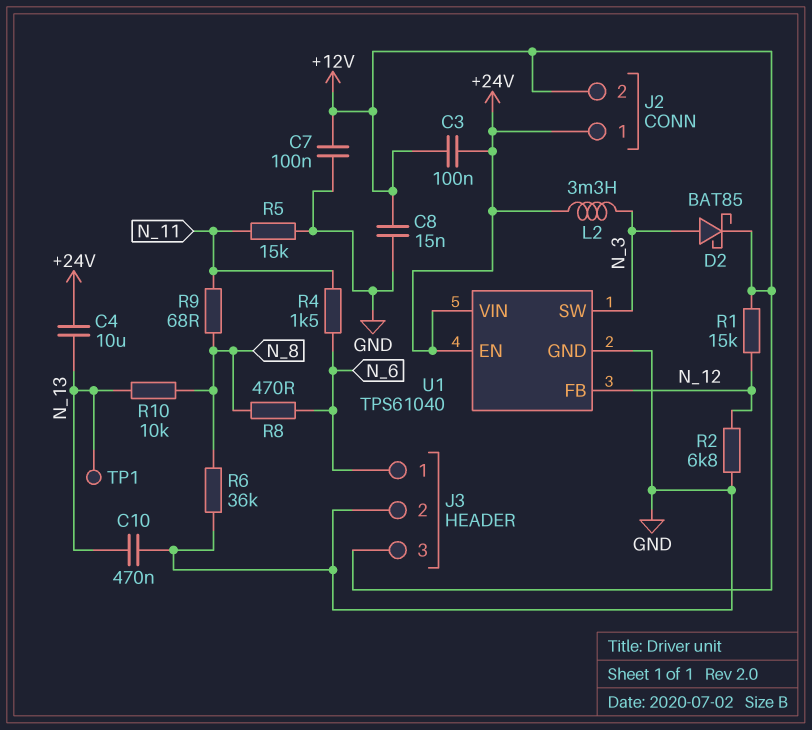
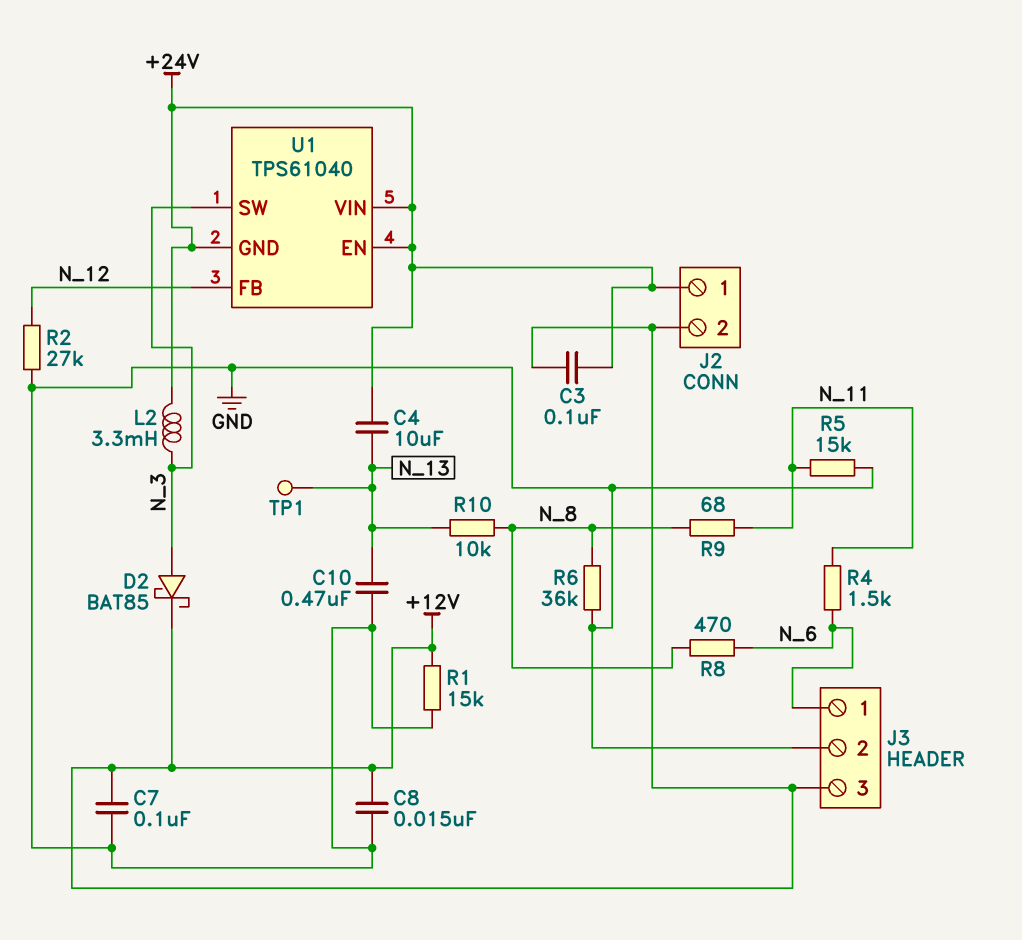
R1: 15k (+12V, N_12) -> 15k (+12V, GND)
R2: 6.8k (GND, N_12) -> 27k (GND, N_12)
U1 pin GND: GND -> +24V

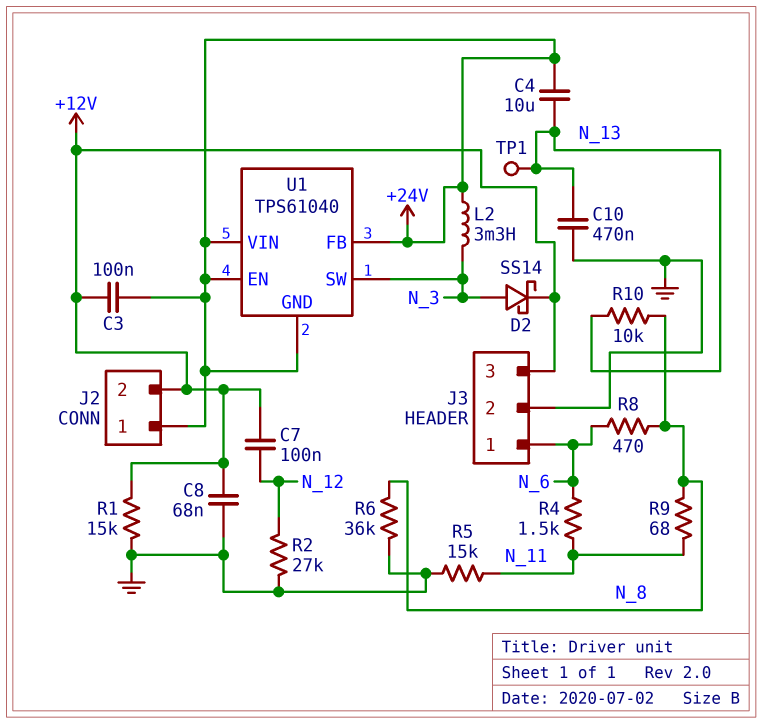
C7: 100nF (+12V, GND) -> 100nF (+12V, N_12)
C8: 15nF (+12V, GND) -> 68nF (+12V, GND)
D2: schottky BAT85 (A N_3, K +12V) -> schottky SS14 (A N_3, K +12V)
U1 pin FB: N_12 -> +24V

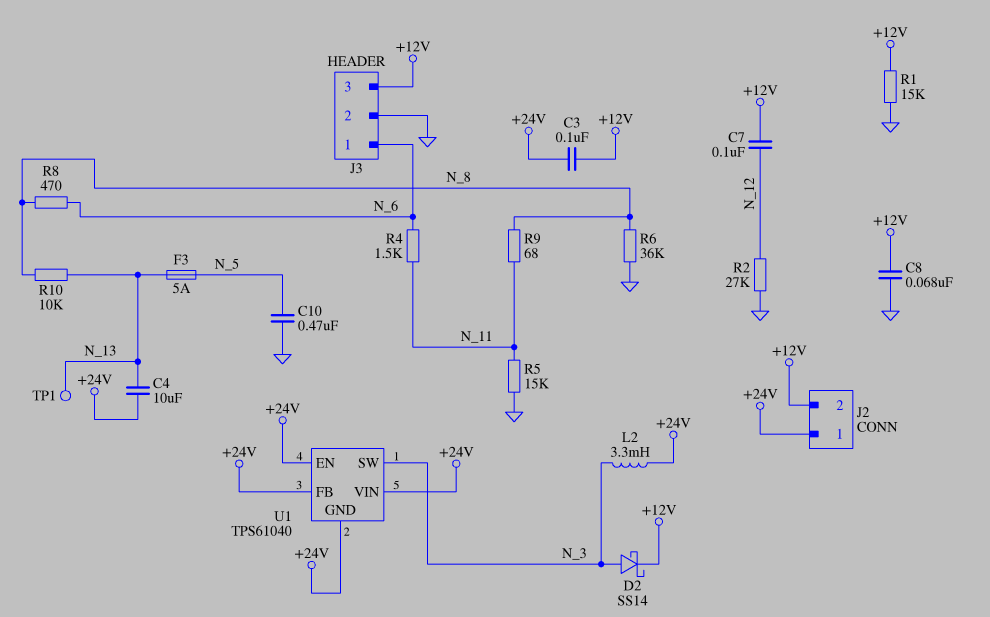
C10: 470nF (GND, N_13) -> 470nF (GND, N_5)
F3: none -> 5A (N_5, N_13)

